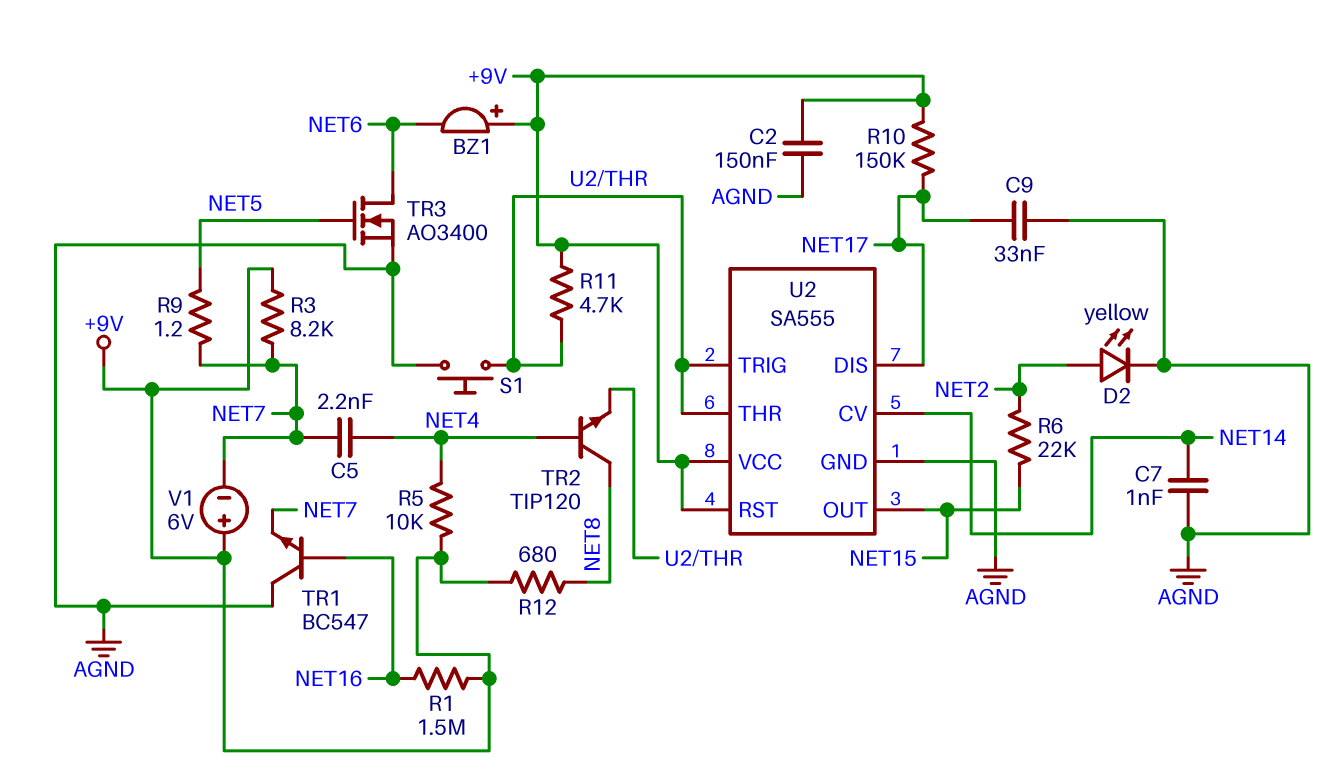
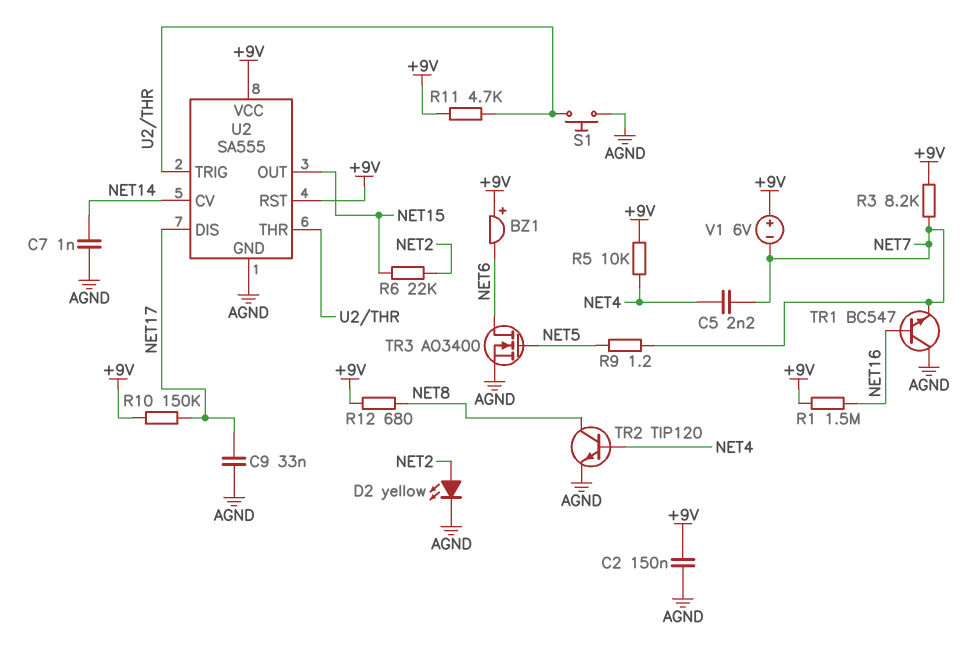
TR2: NPN TIP120 (B NET4, C NET8, E U2/THR) -> NPN TIP120 (B NET4, C NET8, E AGND)

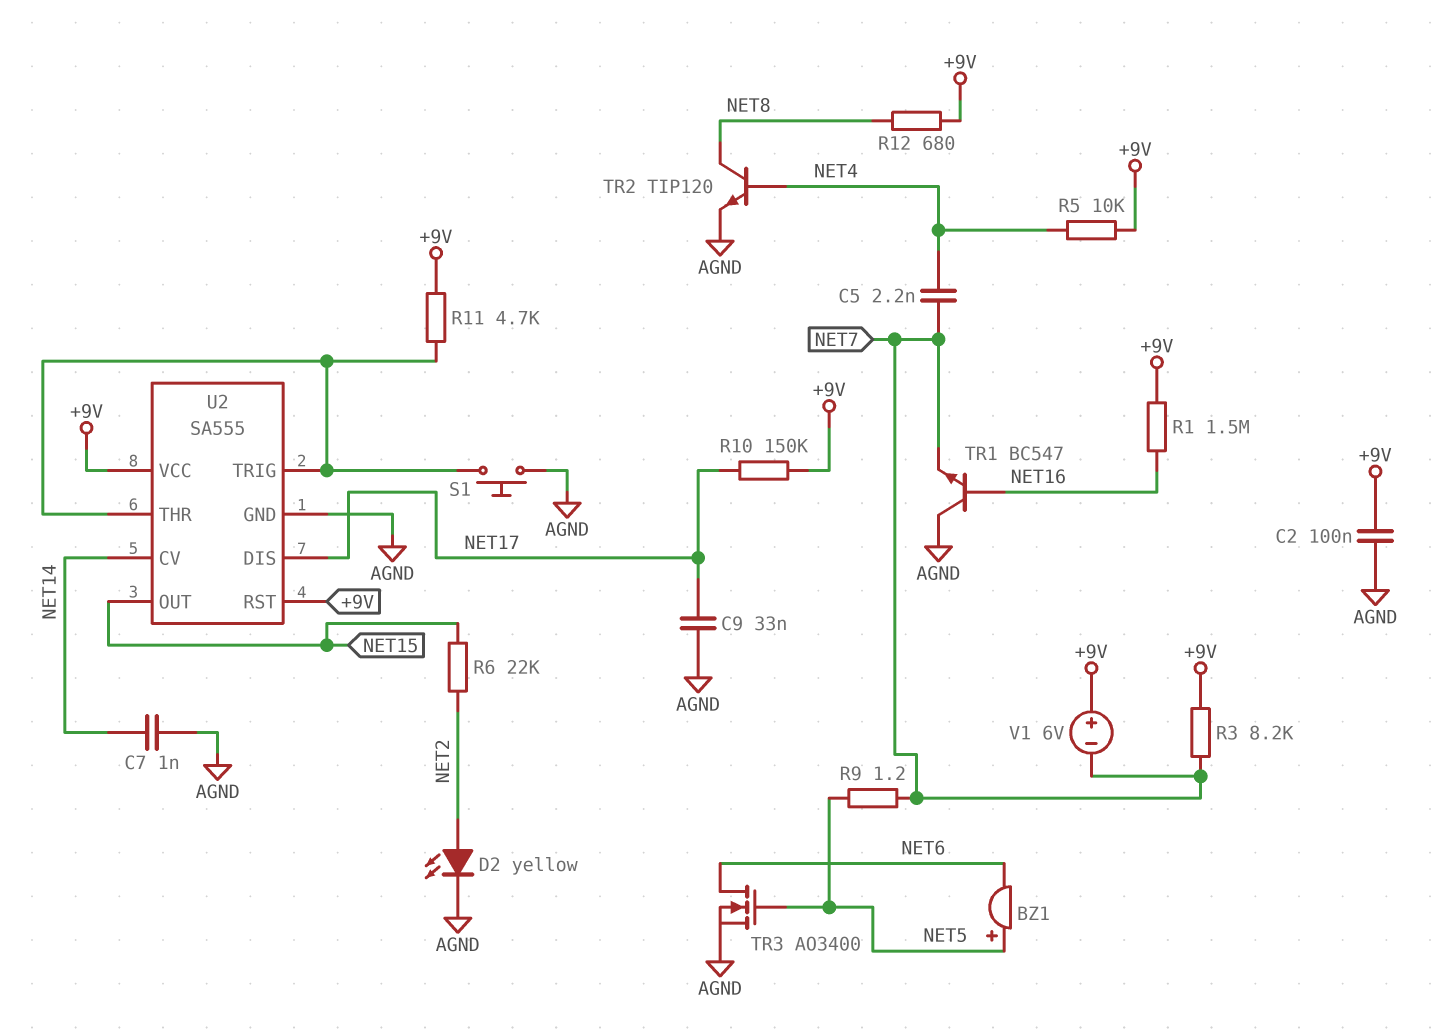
BZ1: buzzer (plus +9V, minus NET6) -> buzzer (plus NET5, minus NET6)
C2: 150nF (+9V, AGND) -> 100nF (+9V, AGND)

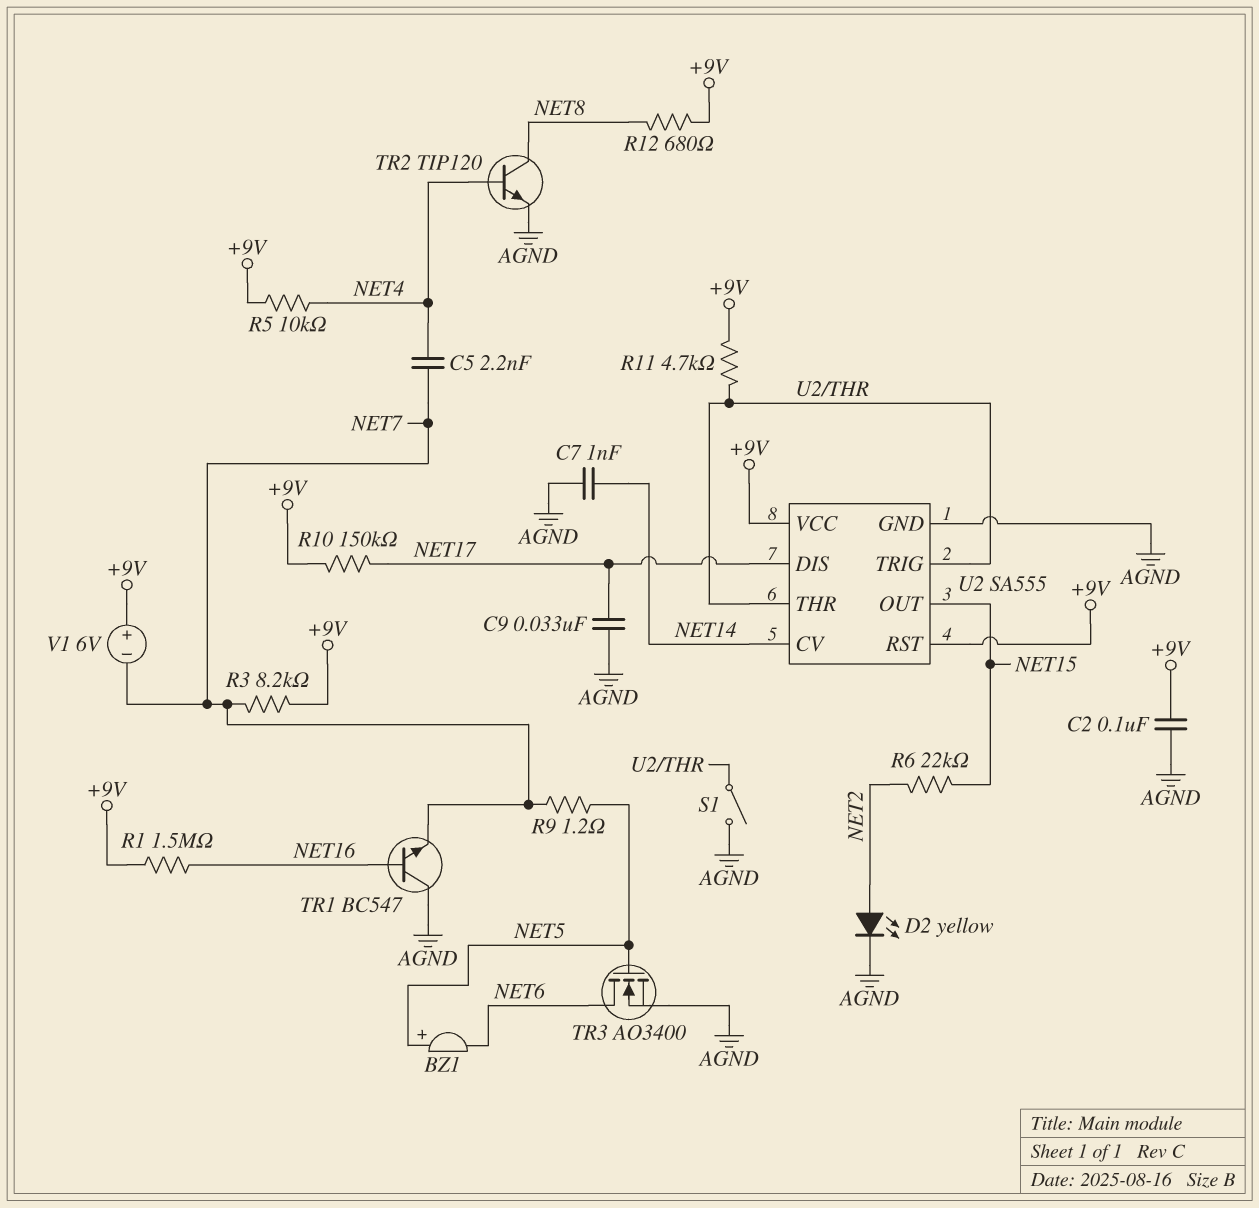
S1: button (AGND, U2/THR) -> switch (AGND, U2/THR)

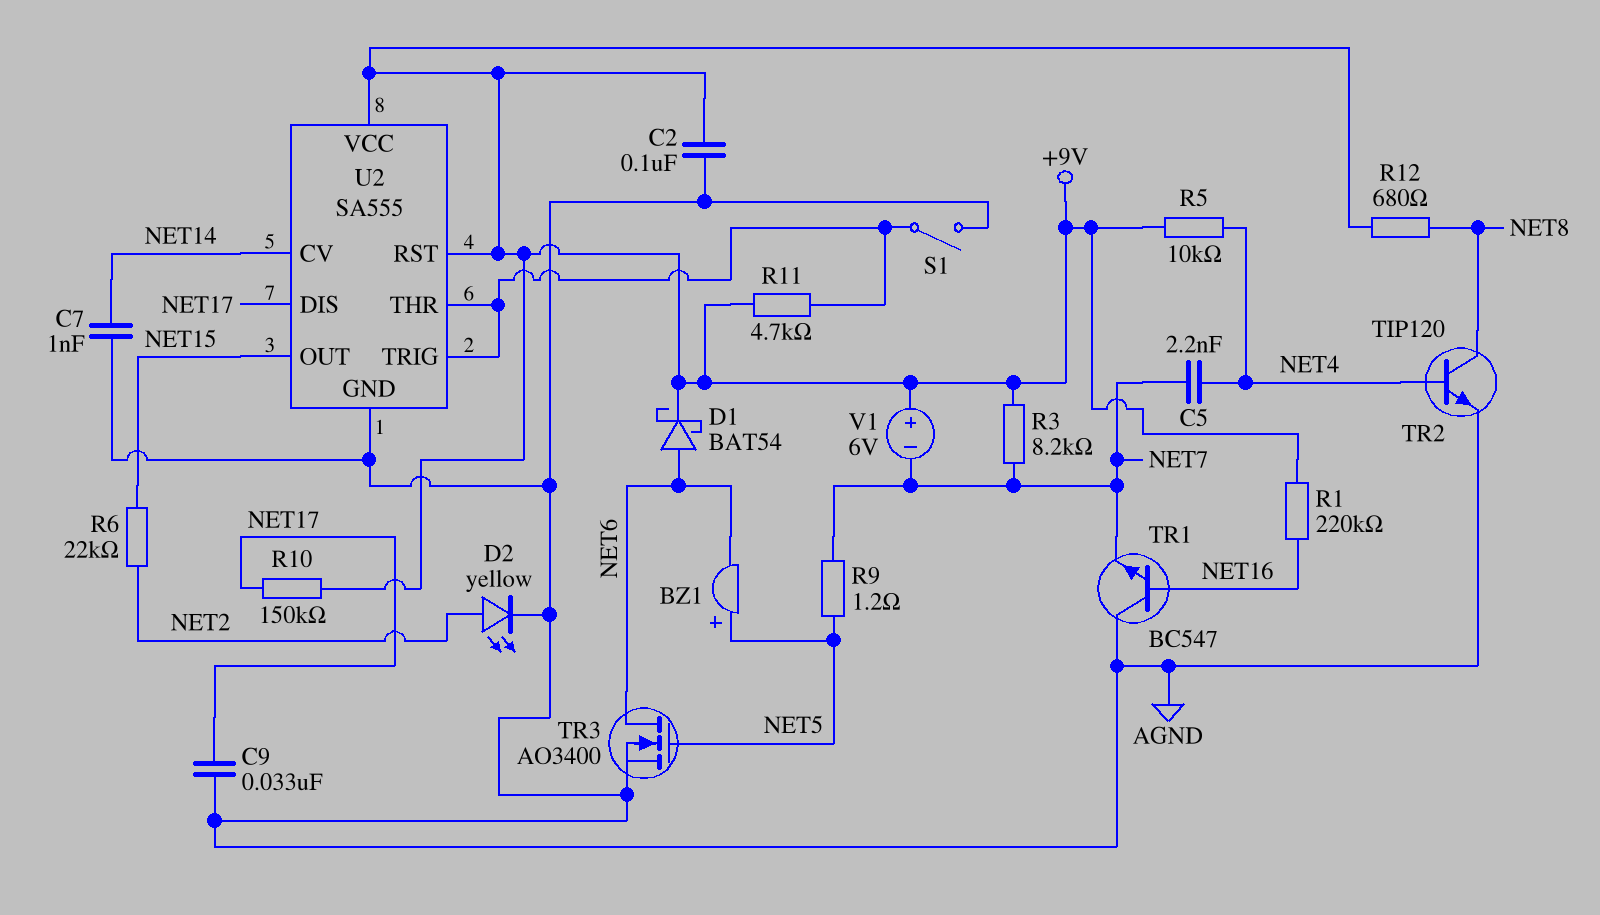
D1: none -> schottky BAT54 (A NET6, K +9V)
R1: 1.5M (+9V, NET16) -> 220k (+9V, NET16)

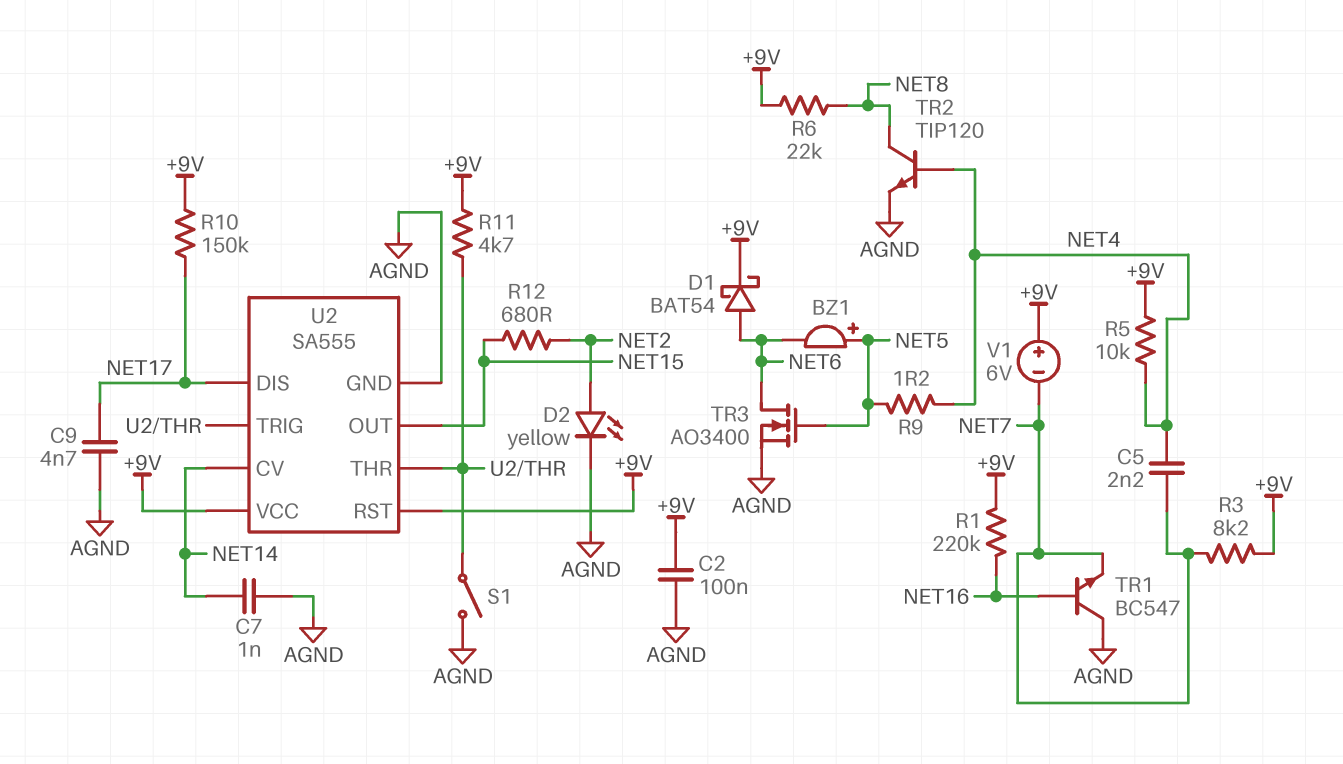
C9: 33nF (AGND, NET17) -> 4.7nF (AGND, NET17)
R6: 22k (NET2, NET15) -> 22k (+9V, NET8)
R9: 1.2 (NET5, NET7) -> 1.2 (NET4, NET5)
R12: 680 (+9V, NET8) -> 680 (NET2, NET15)

